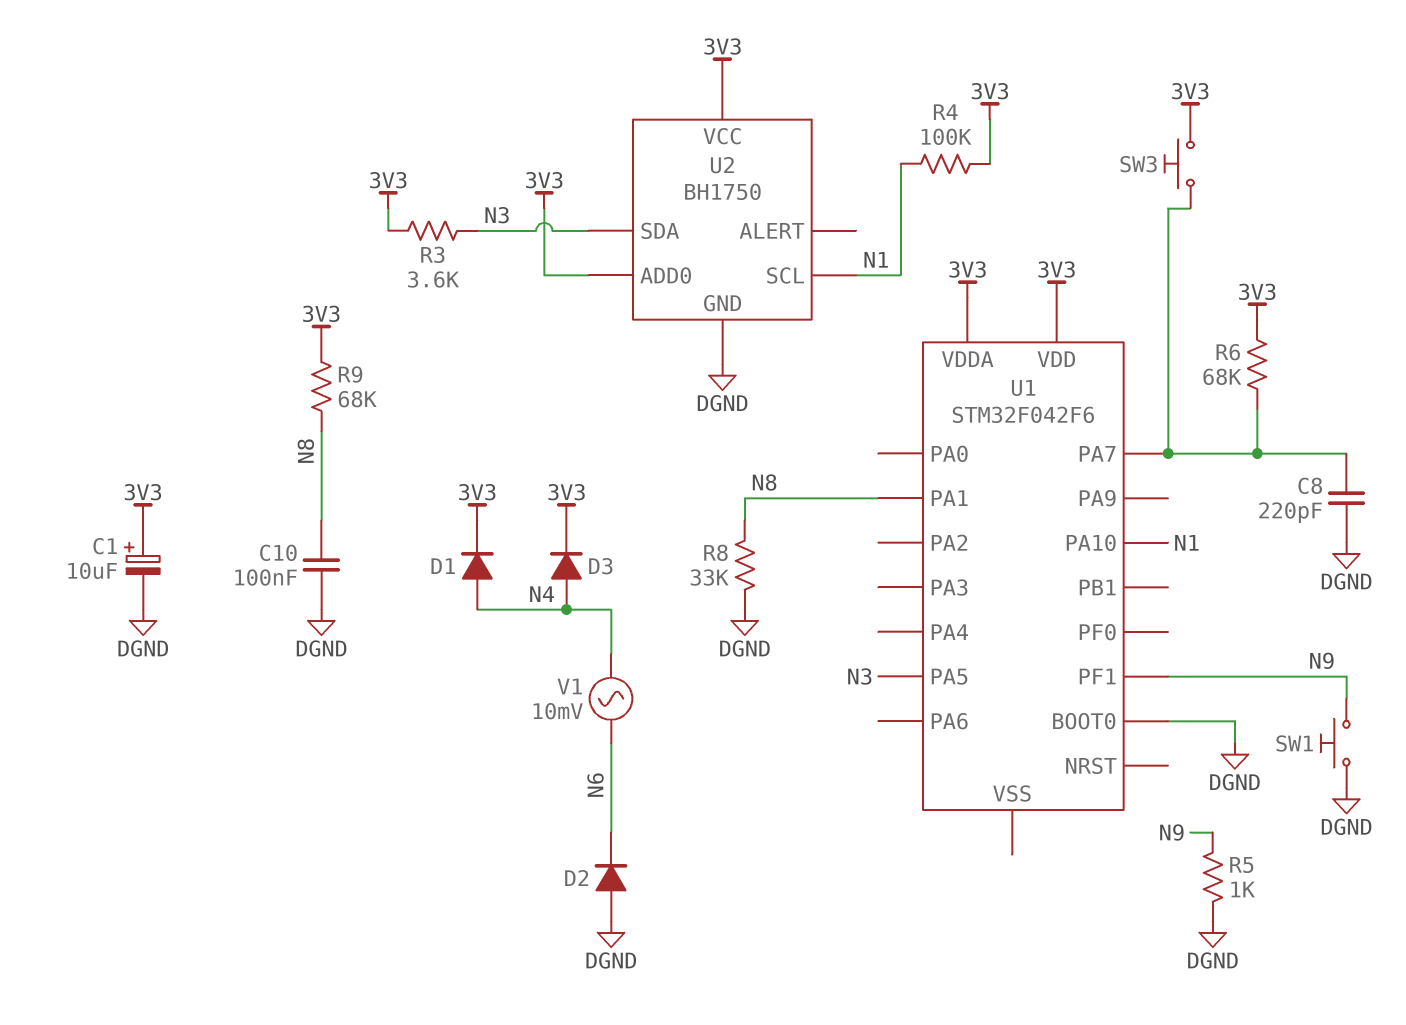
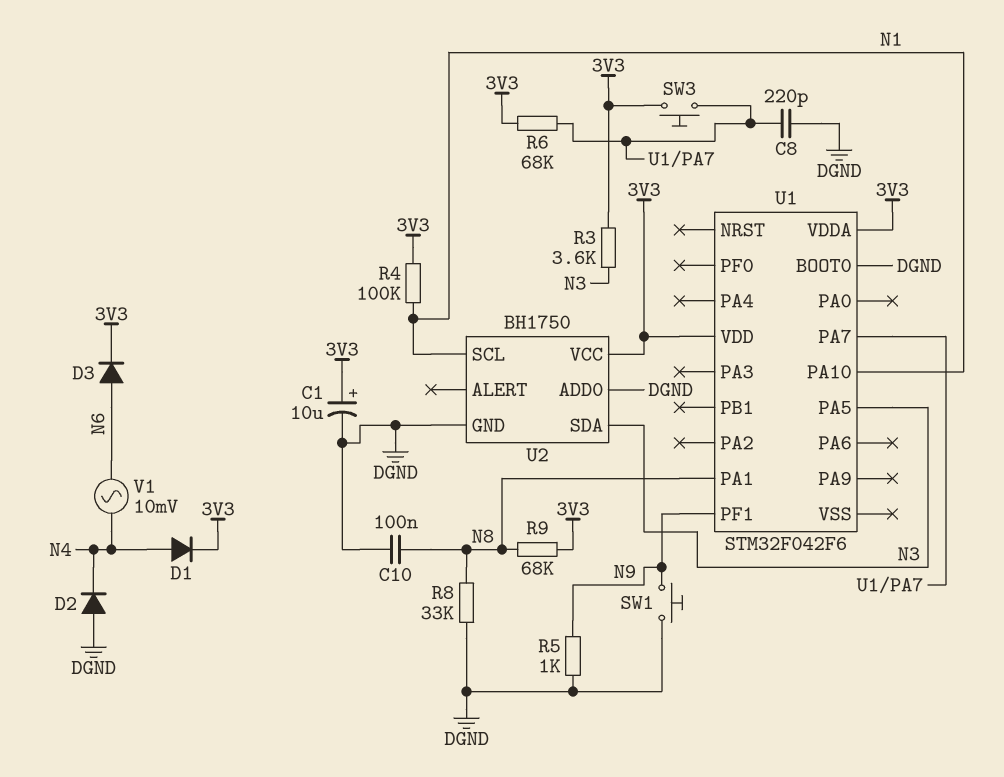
D2: diode (A DGND, K N6) -> diode (A DGND, K N4)
D3: diode (A N4, K 3V3) -> diode (A N6, K 3V3)
U2 pin ADD0: 3V3 -> DGND

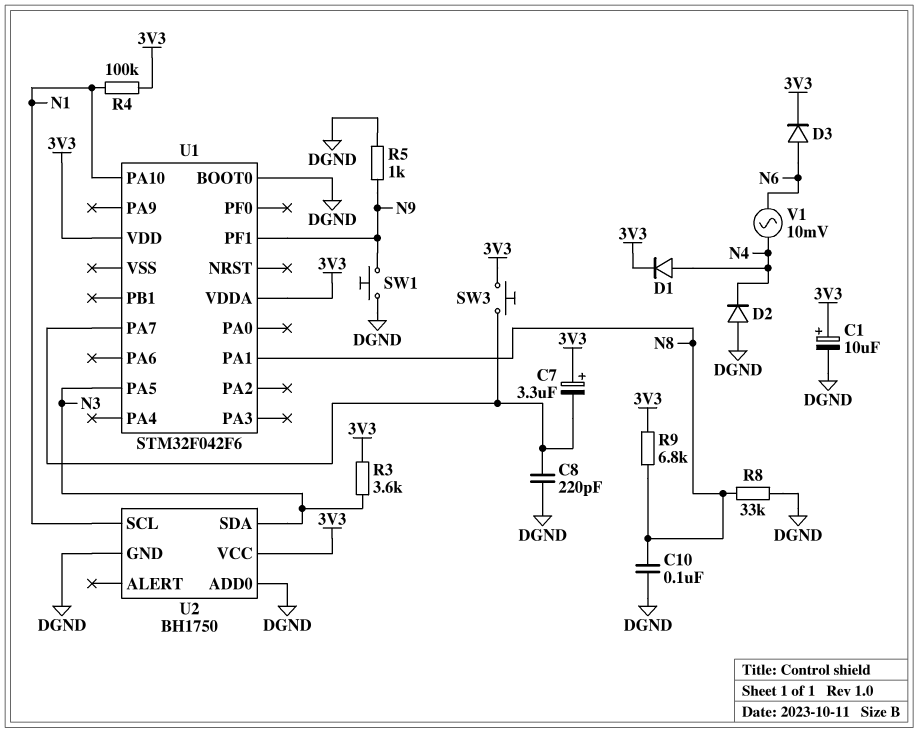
C7: none -> 3.3uF (plus 3V3, minus U1/PA7)
R6: 68k (3V3, U1/PA7) -> none
R9: 68k (3V3, N8) -> 6.8k (3V3, N8)

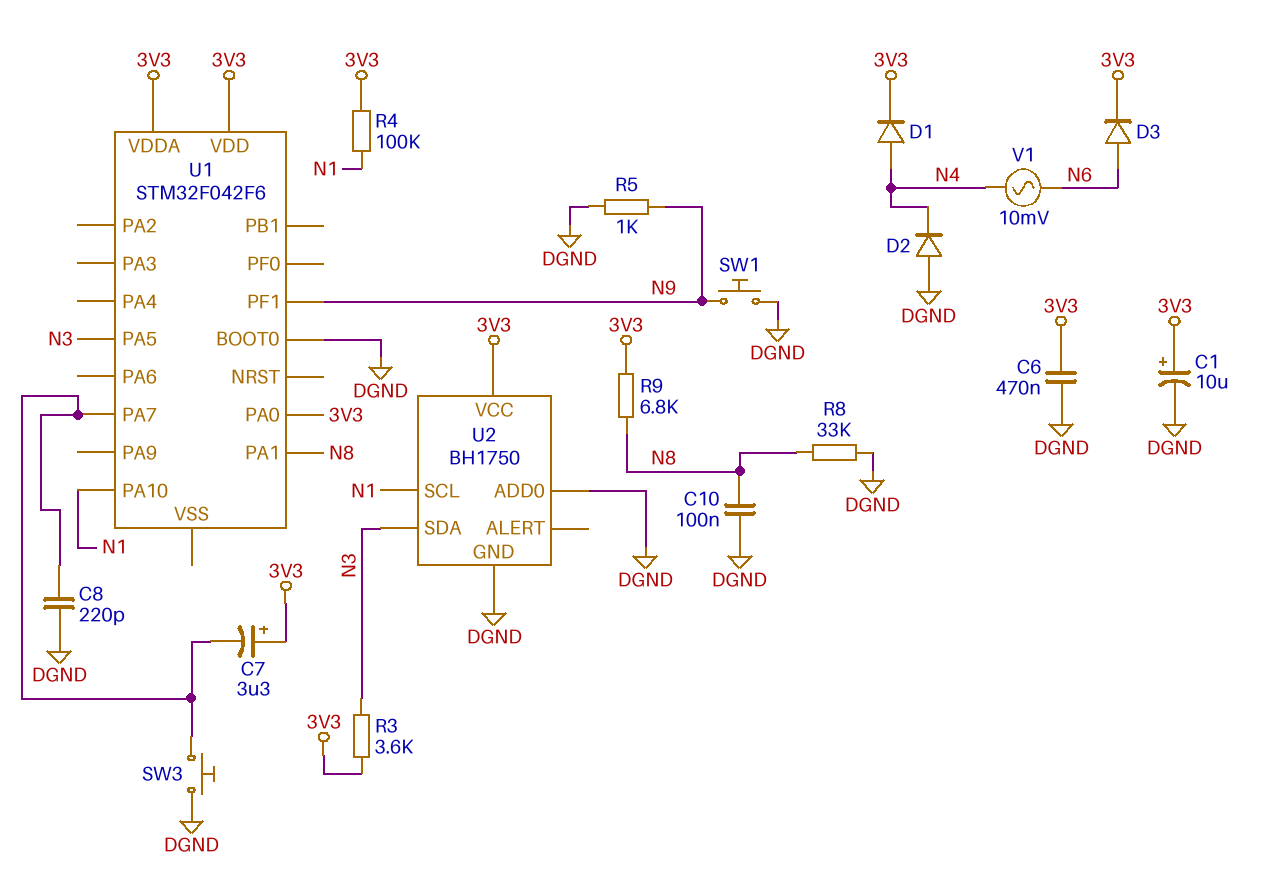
C6: none -> 470nF (3V3, DGND)
SW3: button (3V3, U1/PA7) -> button (DGND, U1/PA7)
U1 pin PA0: none -> 3V3

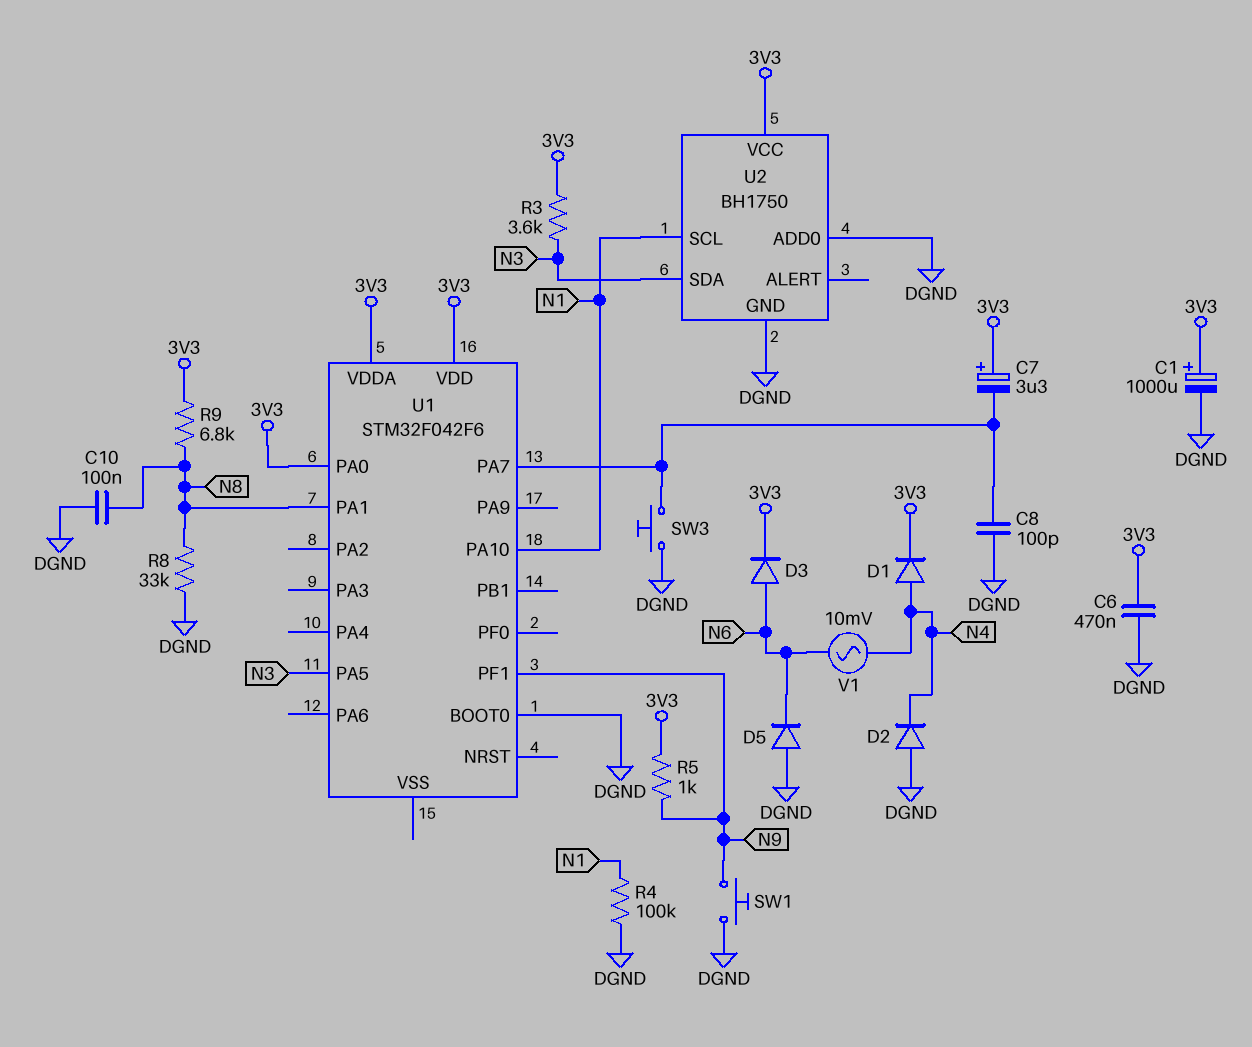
C1: 10uF (plus 3V3, minus DGND) -> 1000uF (plus 3V3, minus DGND)
C8: 220pF (DGND, U1/PA7) -> 100pF (DGND, U1/PA7)
D5: none -> diode (A DGND, K N6)
R4: 100k (3V3, N1) -> 100k (DGND, N1)
R5: 1k (DGND, N9) -> 1k (3V3, N9)

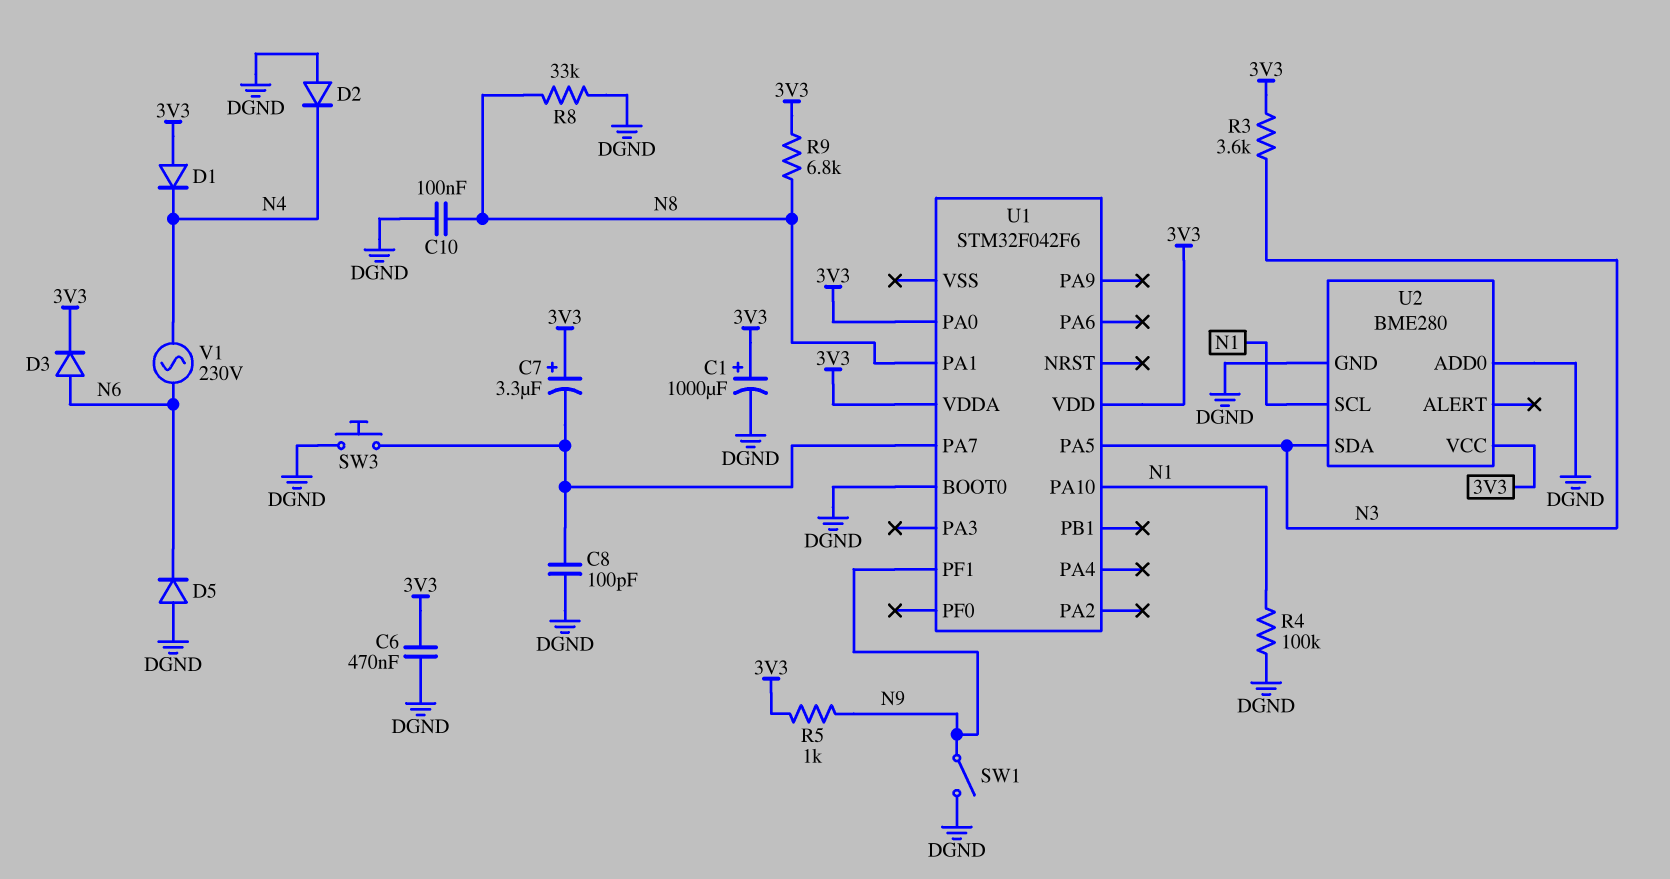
D1: diode (A N4, K 3V3) -> diode (A 3V3, K N4)
SW1: button (DGND, N9) -> switch (DGND, N9)
U2: BH1750 -> BME280
V1: AC 10mV (N4, N6) -> AC 230V (N4, N6)

